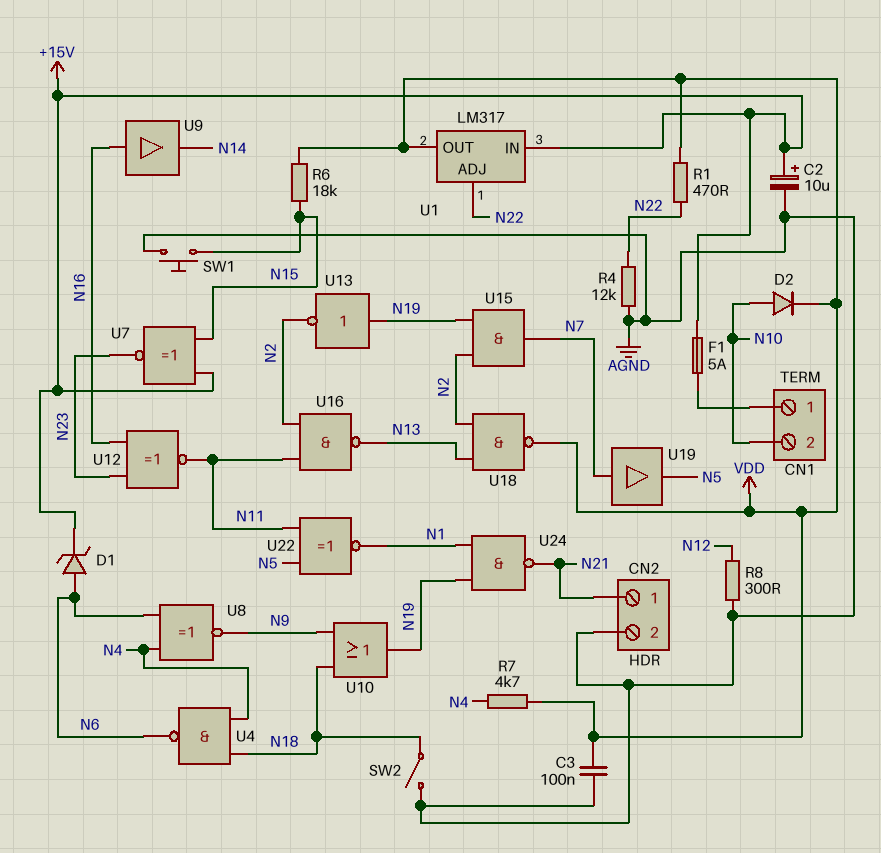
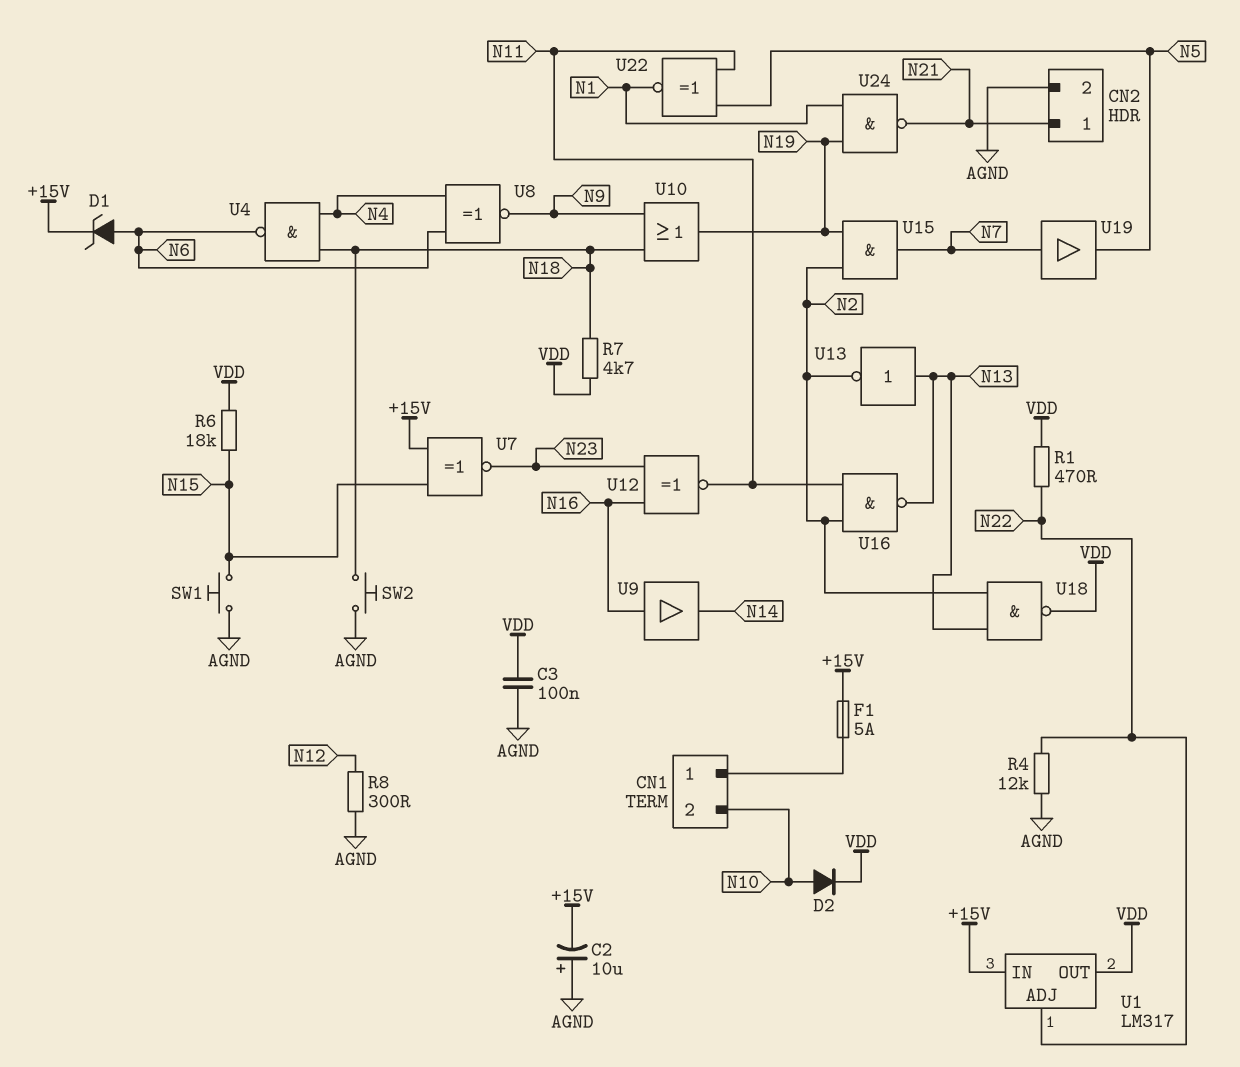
C2: 10uF (plus +15V, minus AGND) -> 10uF (plus AGND, minus +15V)
R7: 4.7k (N4, VDD) -> 4.7k (N18, VDD)
SW2: switch (AGND, N18) -> button (AGND, N18)
U13: NOT (in N19, out N2) -> NOT (in N13, out N2)

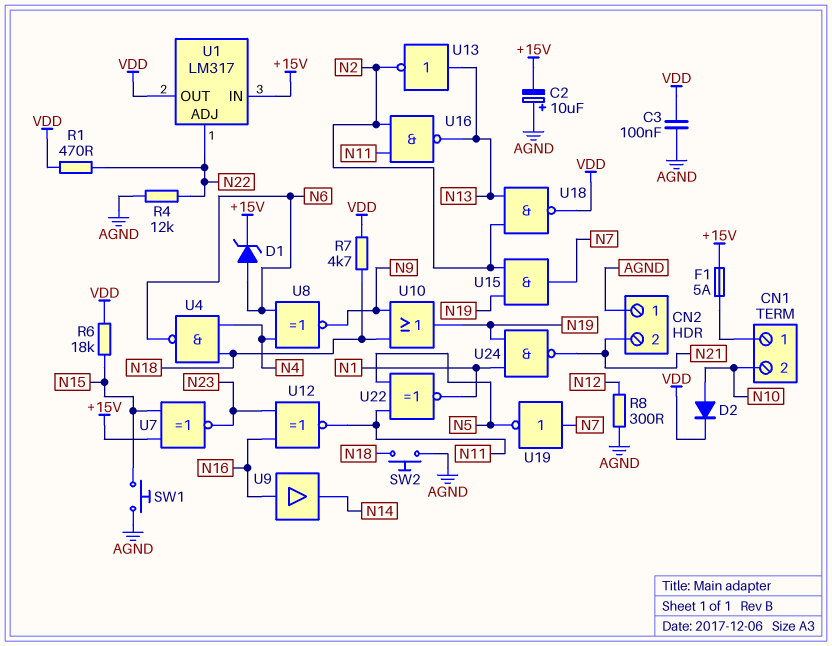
CN2 pin 1: N21 -> AGND
CN2 pin 2: AGND -> N21
U19: buffer (in N7, out N5) -> NOT (in N7, out N5)

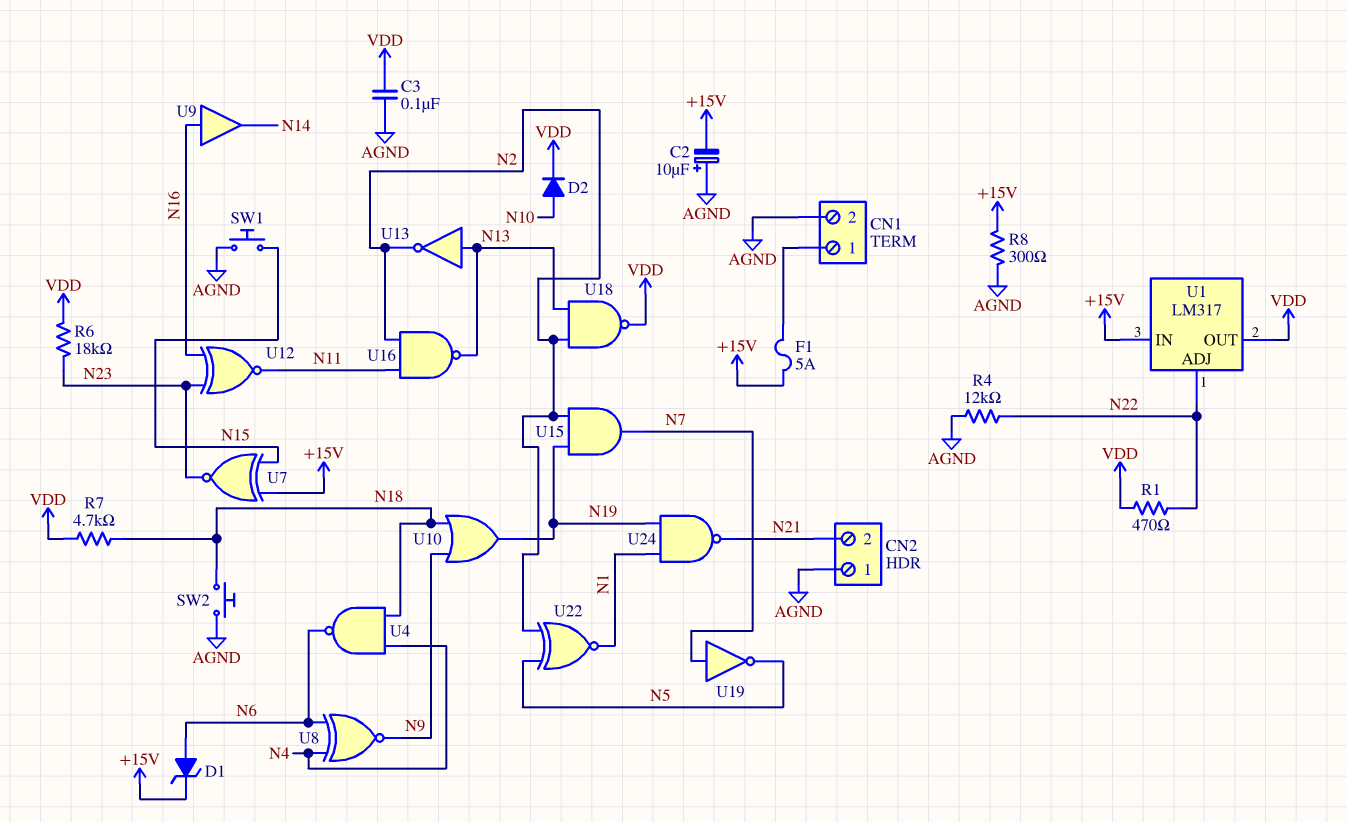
CN1 pin 2: N10 -> AGND
R6: 18k (N15, VDD) -> 18k (N23, VDD)
R8: 300 (AGND, N12) -> 300 (+15V, AGND)
U22: XNOR (in N5, in N11, out N1) -> XNOR (in N2, in N5, out N1)

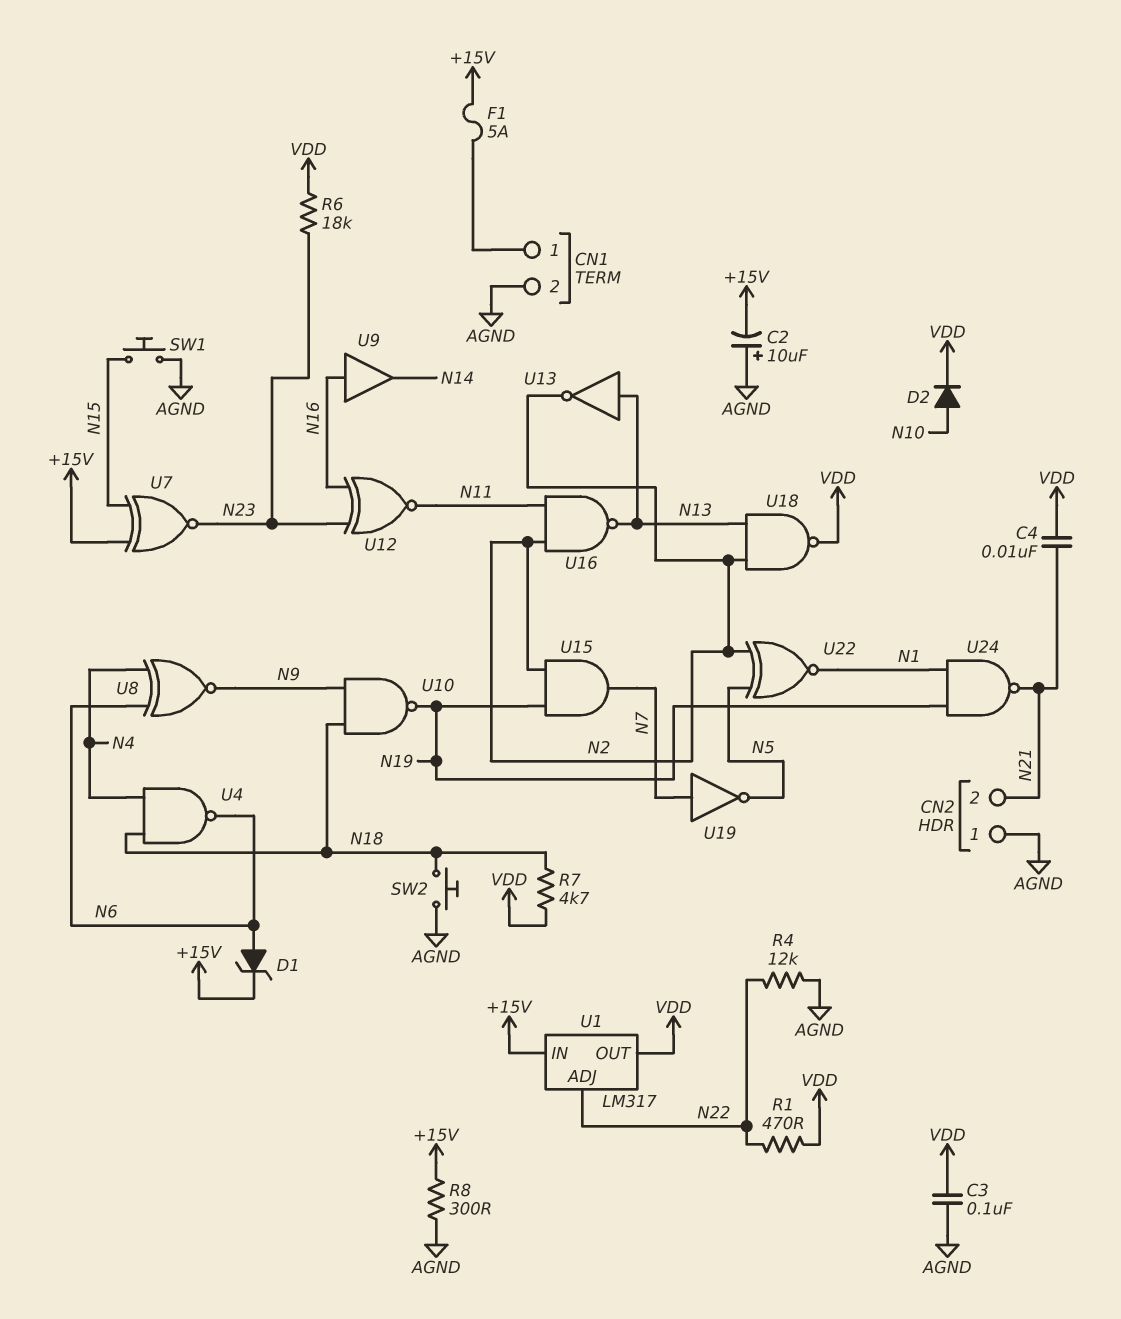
C4: none -> 10nF (N21, VDD)
U10: OR (in N9, in N18, out N19) -> NAND (in N9, in N18, out N19)

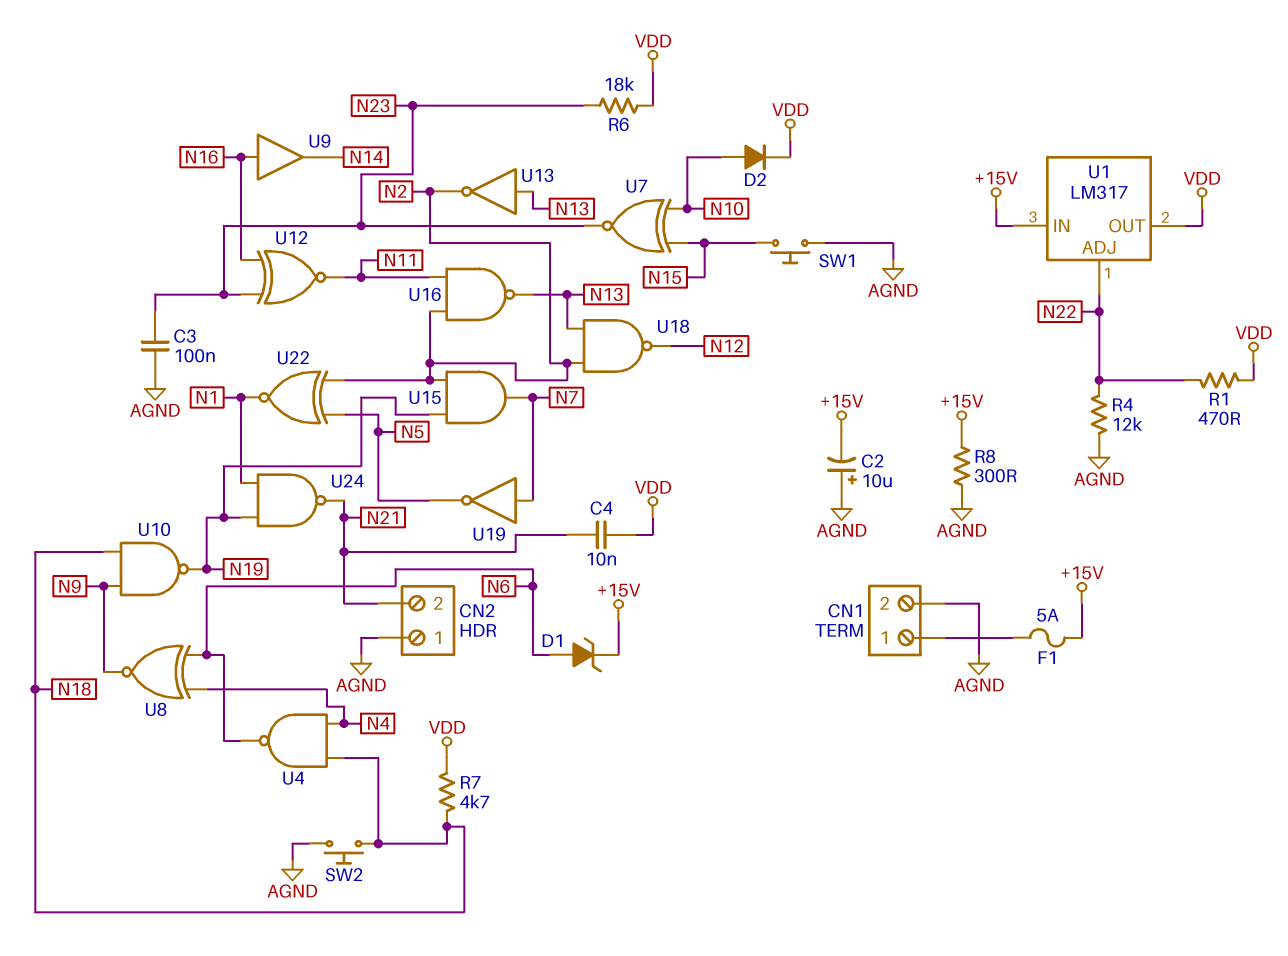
C3: 100nF (AGND, VDD) -> 100nF (AGND, N23)
U7: XNOR (in +15V, in N15, out N23) -> XNOR (in N10, in N15, out N23)
U18: NAND (in N2, in N13, out VDD) -> NAND (in N2, in N13, out N12)

